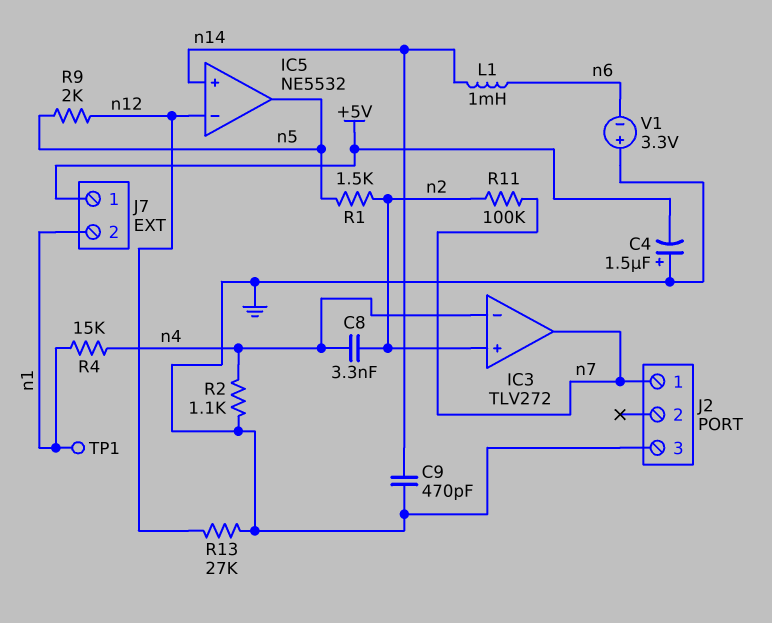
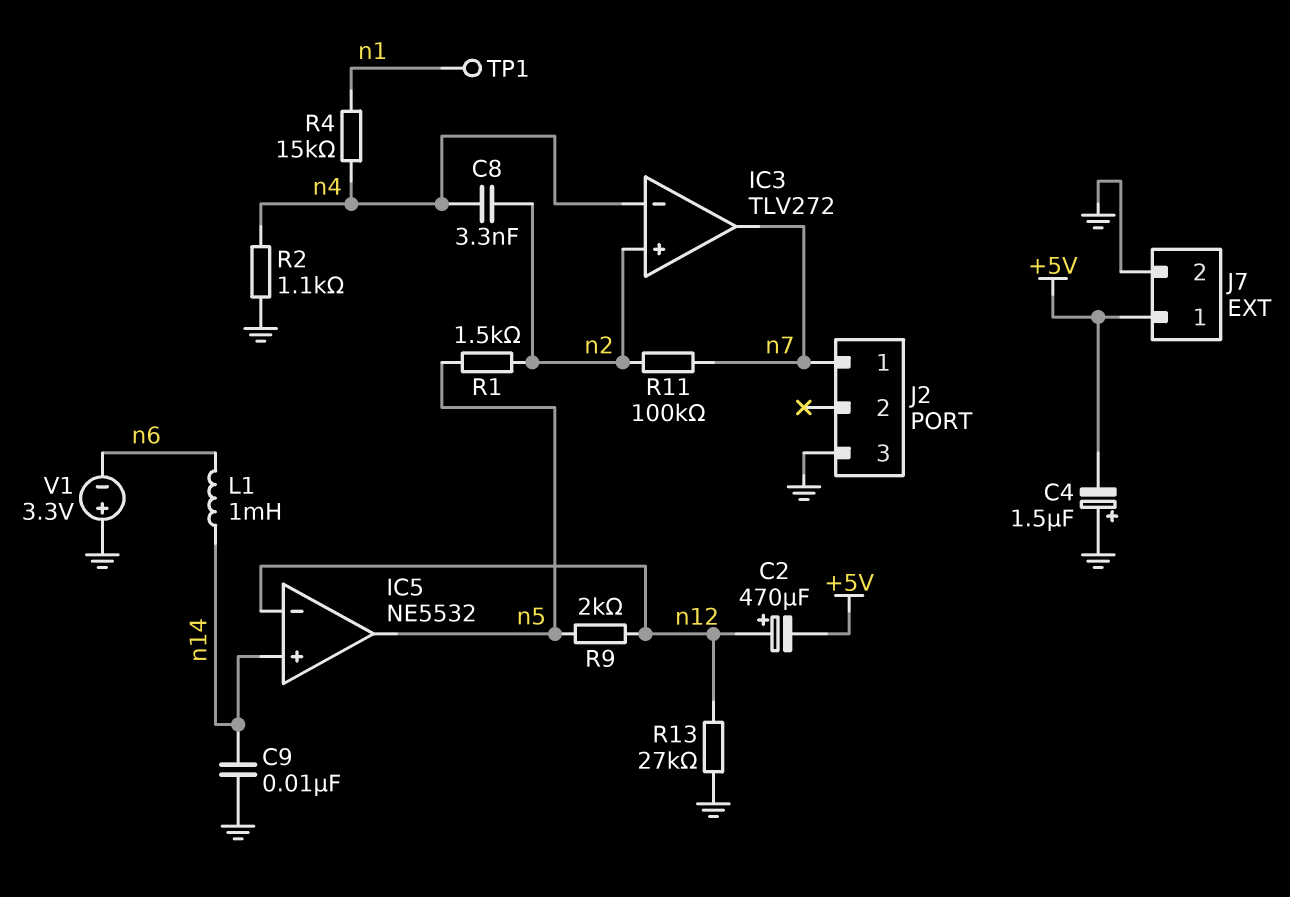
C2: none -> 470uF (plus n12, minus +5V)
C9: 470pF (GND, n14) -> 10nF (GND, n14)
J7 pin 2: n1 -> GND

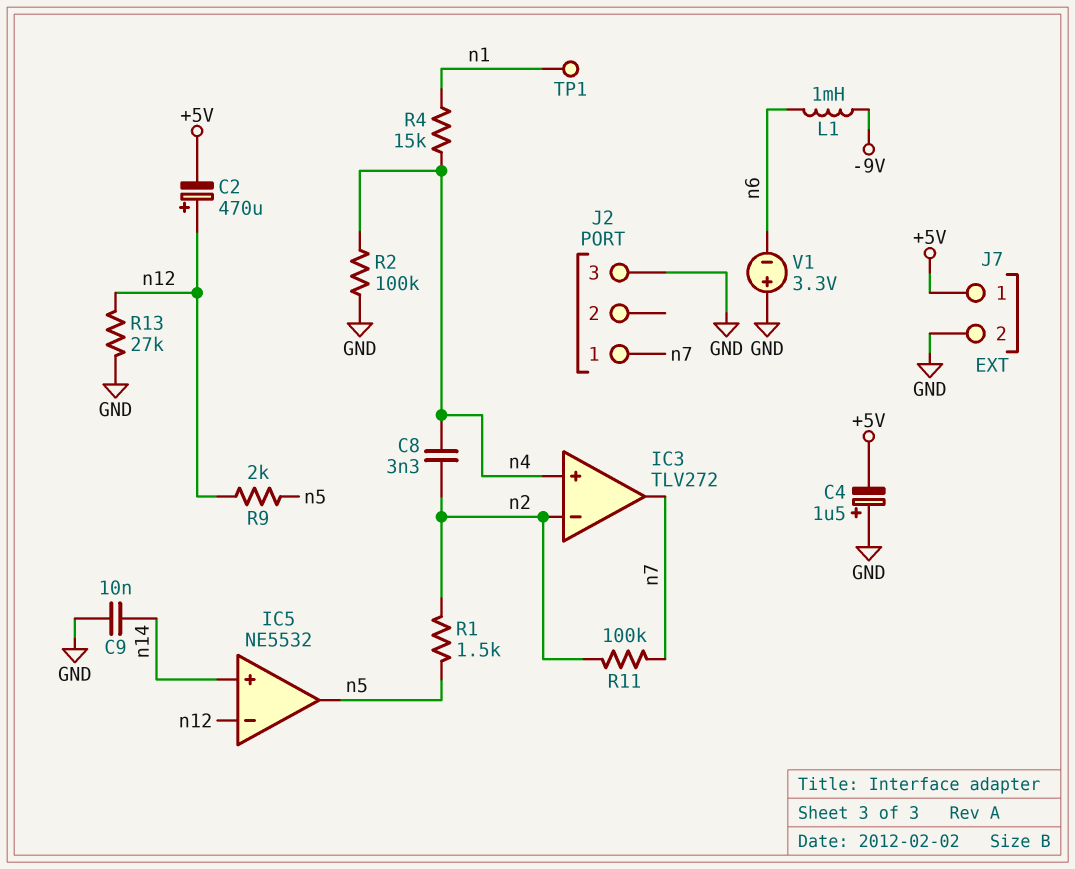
IC3 pin in+: n2 -> n4
IC3 pin in-: n4 -> n2
L1: 1mH (n6, n14) -> 1mH (-9V, n6)
R2: 1.1k (GND, n4) -> 100k (GND, n4)

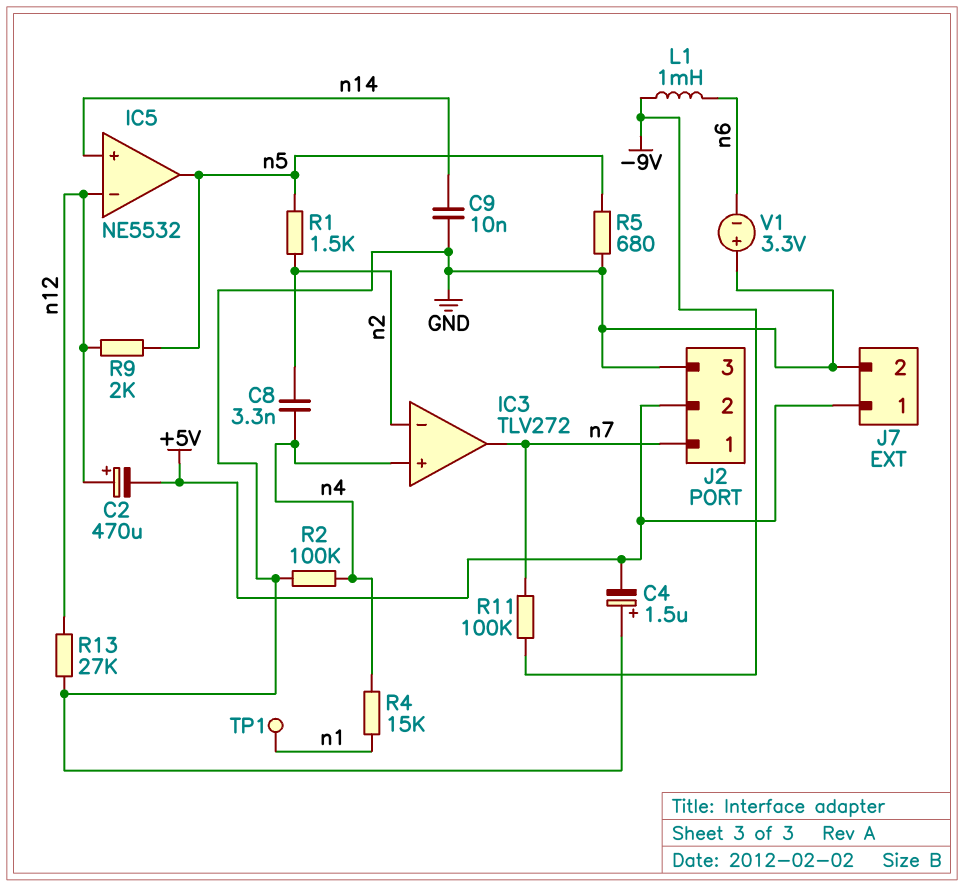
J2 pin 2: none -> +5V
R5: none -> 680 (GND, n5)
R11: 100k (n2, n7) -> 100k (-9V, n7)

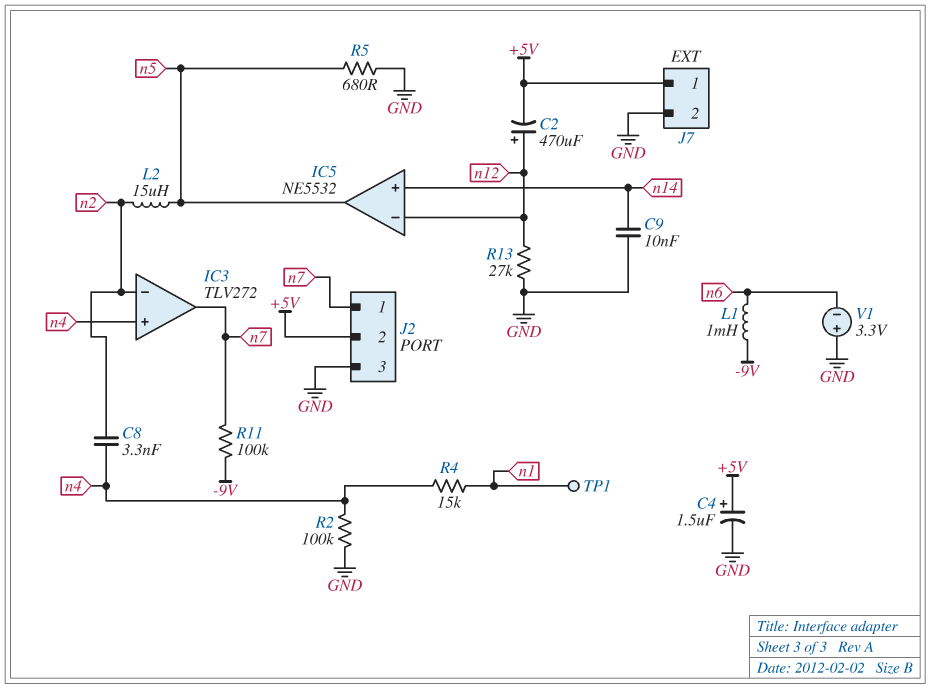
C4: 1.5uF (plus GND, minus +5V) -> 1.5uF (plus +5V, minus GND)
L2: none -> 15uH (n2, n5)
R1: 1.5k (n2, n5) -> none
R9: 2k (n5, n12) -> none

